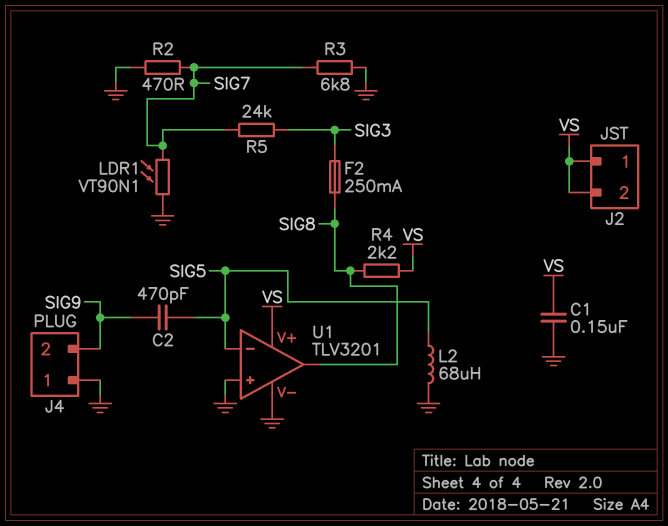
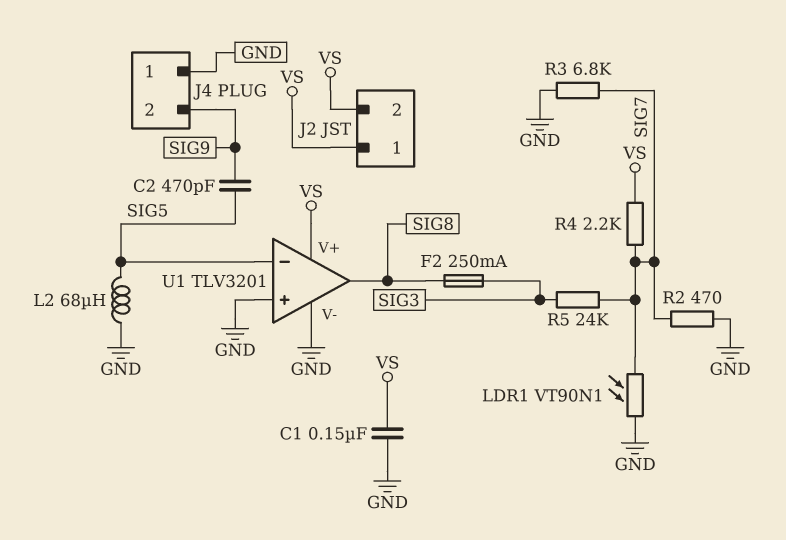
R4: 2.2k (SIG8, VS) -> 2.2k (SIG7, VS)

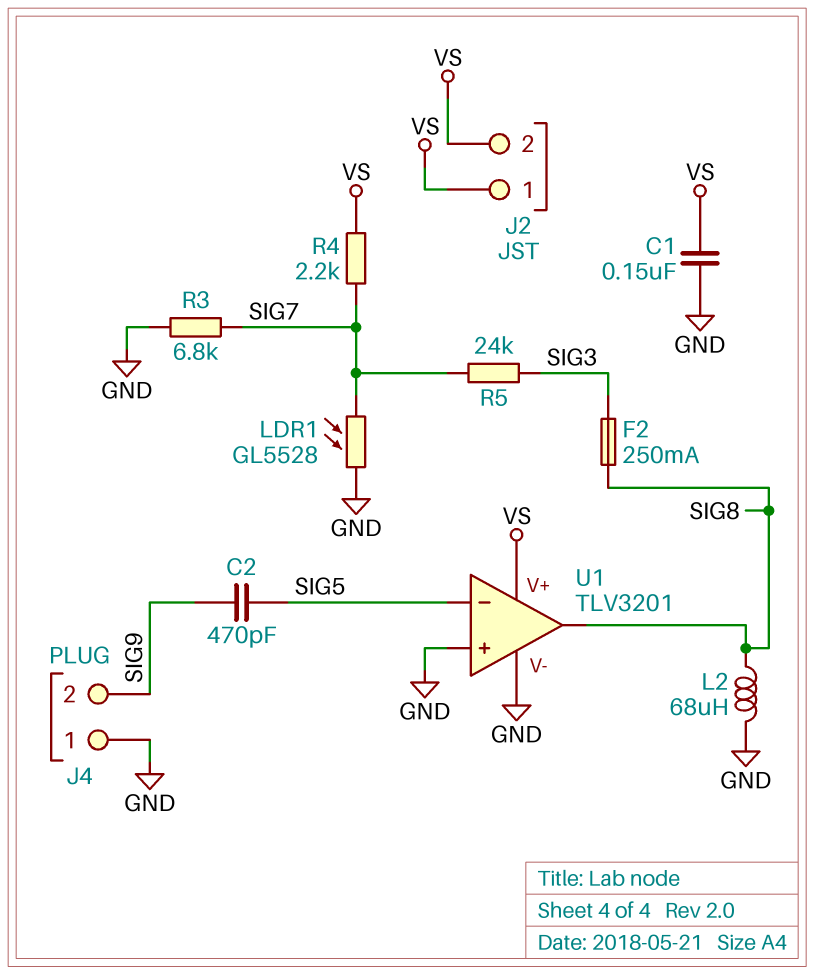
L2: 68uH (GND, SIG5) -> 68uH (GND, SIG8)
LDR1: VT90N1 (GND, SIG7) -> GL5528 (GND, SIG7)
R2: 470 (GND, SIG7) -> none

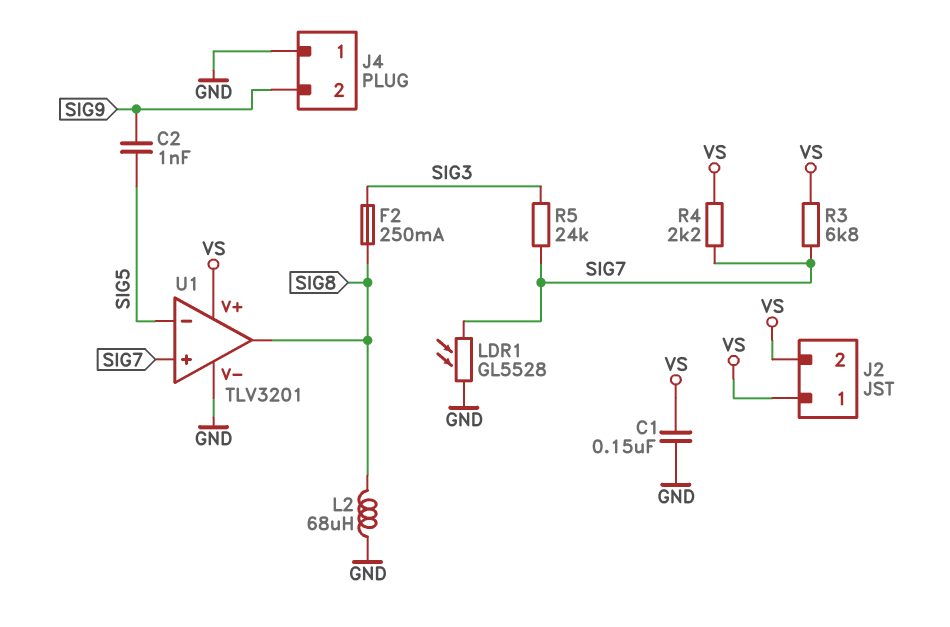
C2: 470pF (SIG5, SIG9) -> 1nF (SIG5, SIG9)
R3: 6.8k (GND, SIG7) -> 6.8k (SIG7, VS)
U1 pin in+: GND -> SIG7

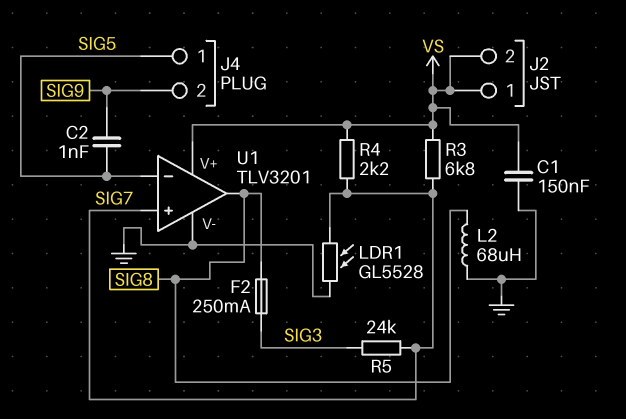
J4 pin 1: GND -> SIG5

